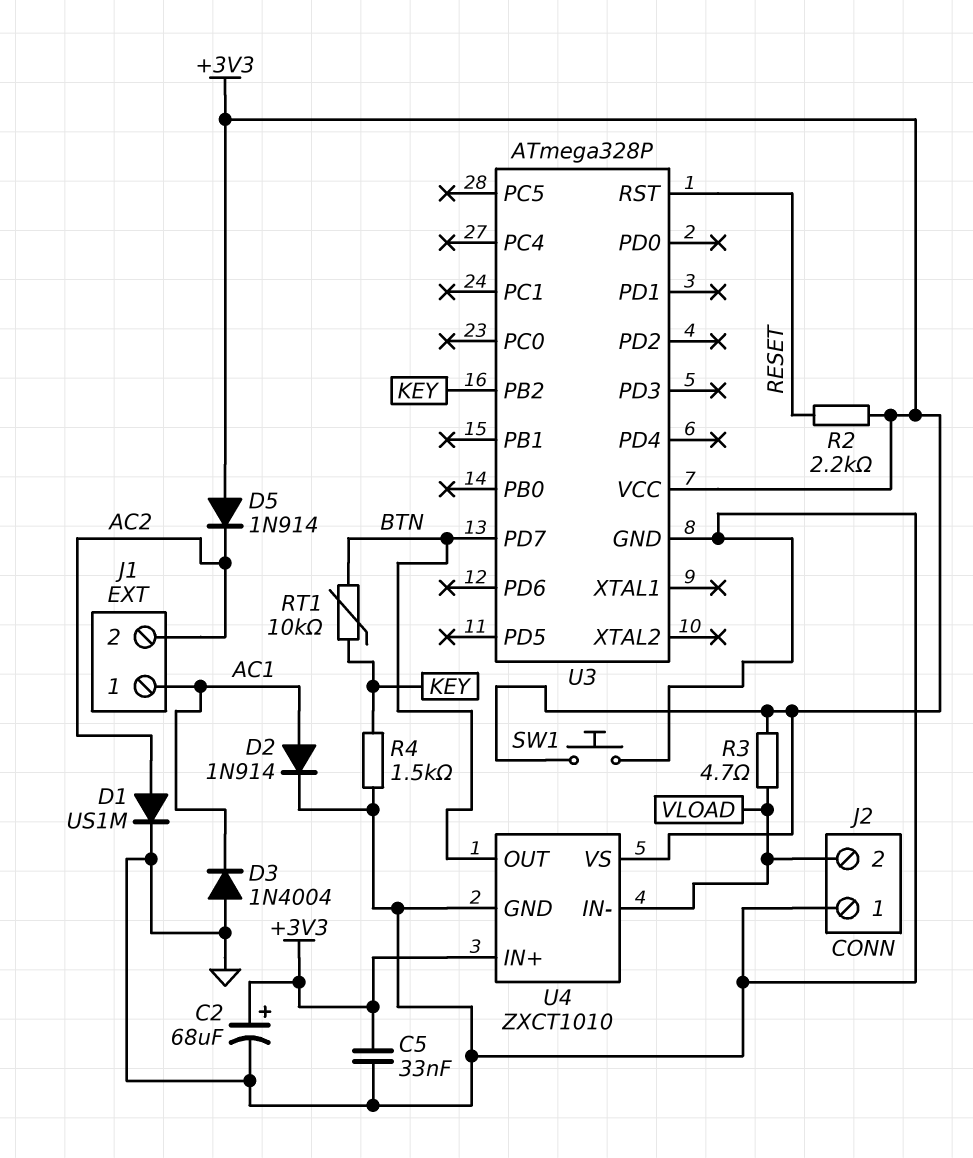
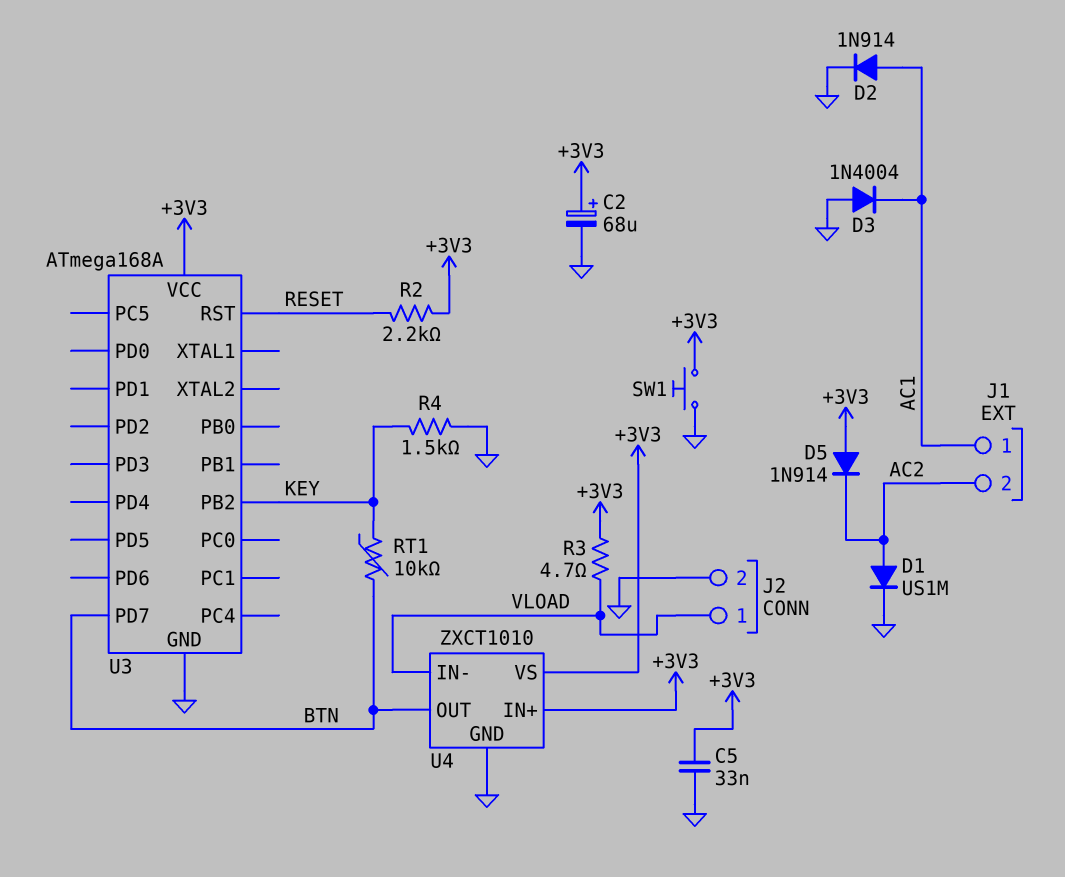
J2 pin 1: GND -> VLOAD
J2 pin 2: VLOAD -> GND
U3: ATmega328P -> ATmega168A

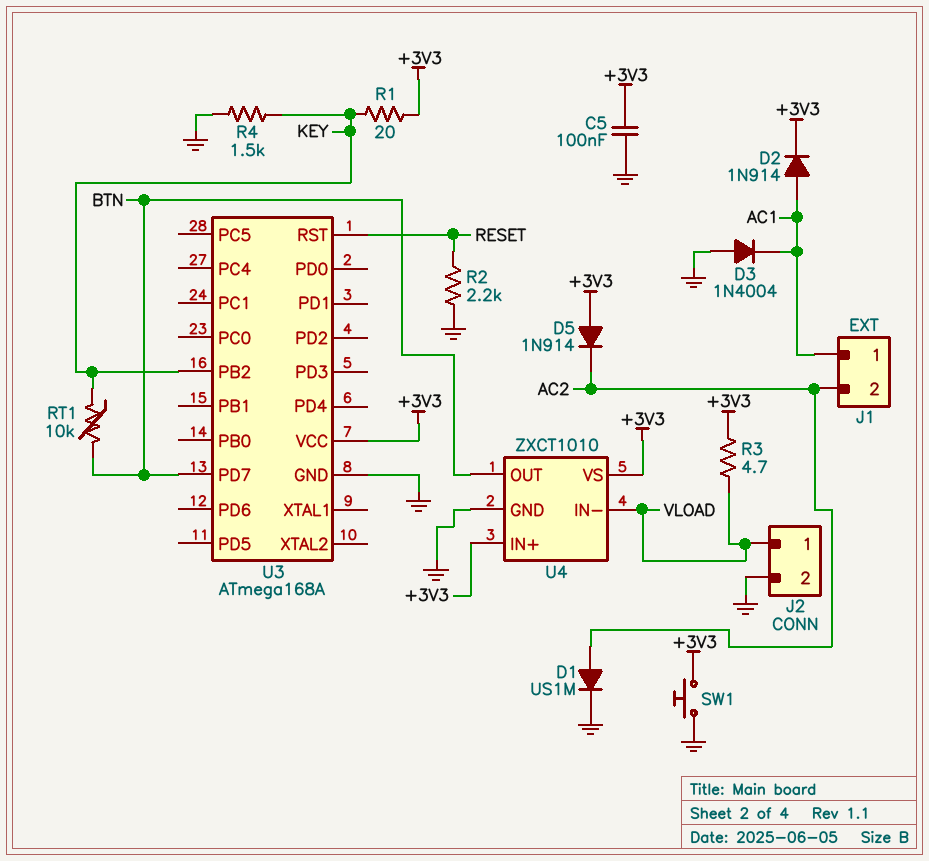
C2: 68uF (plus +3V3, minus GND) -> none
C5: 33nF (+3V3, GND) -> 100nF (+3V3, GND)
D2: diode 1N914 (A AC1, K GND) -> diode 1N914 (A AC1, K +3V3)
R1: none -> 20 (+3V3, KEY)
R2: 2.2k (+3V3, RESET) -> 2.2k (GND, RESET)

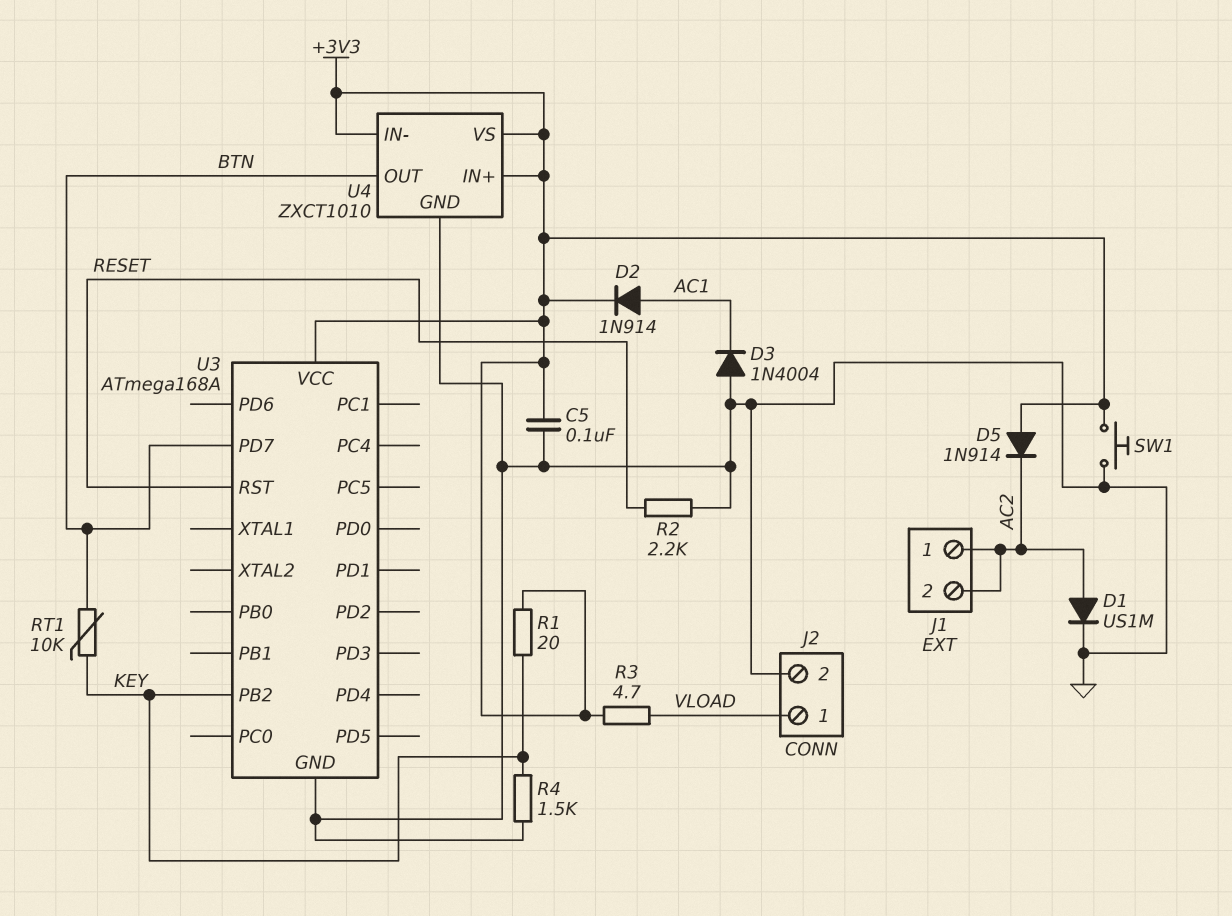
J1 pin 1: AC1 -> AC2
U4 pin IN-: VLOAD -> +3V3

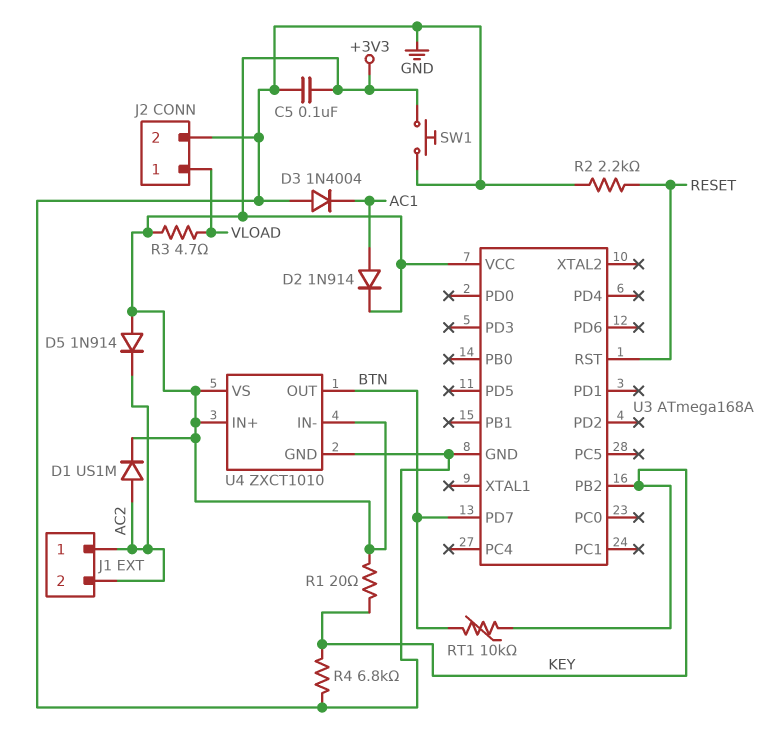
D1: diode US1M (A AC2, K GND) -> diode US1M (A AC2, K +3V3)
R4: 1.5k (GND, KEY) -> 6.8k (GND, KEY)

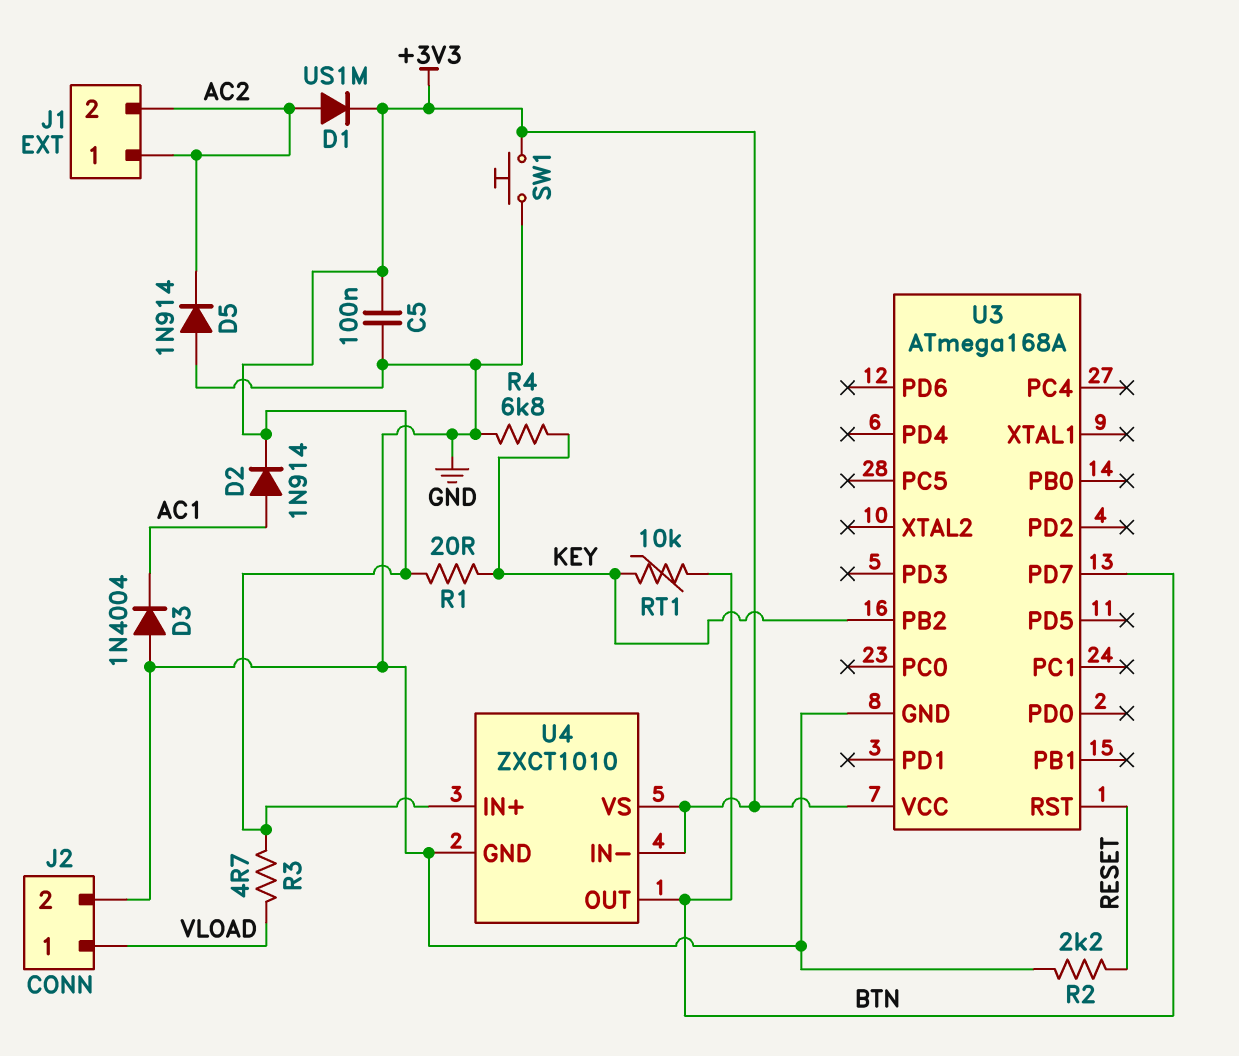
D5: diode 1N914 (A +3V3, K AC2) -> diode 1N914 (A GND, K AC2)

